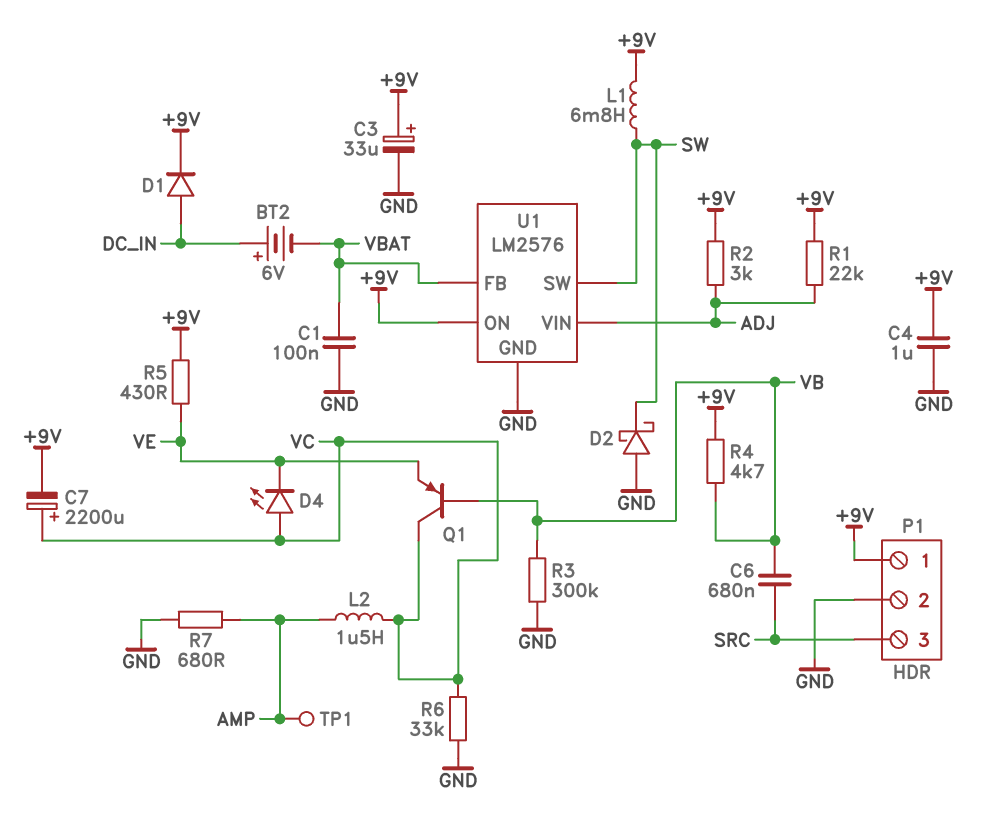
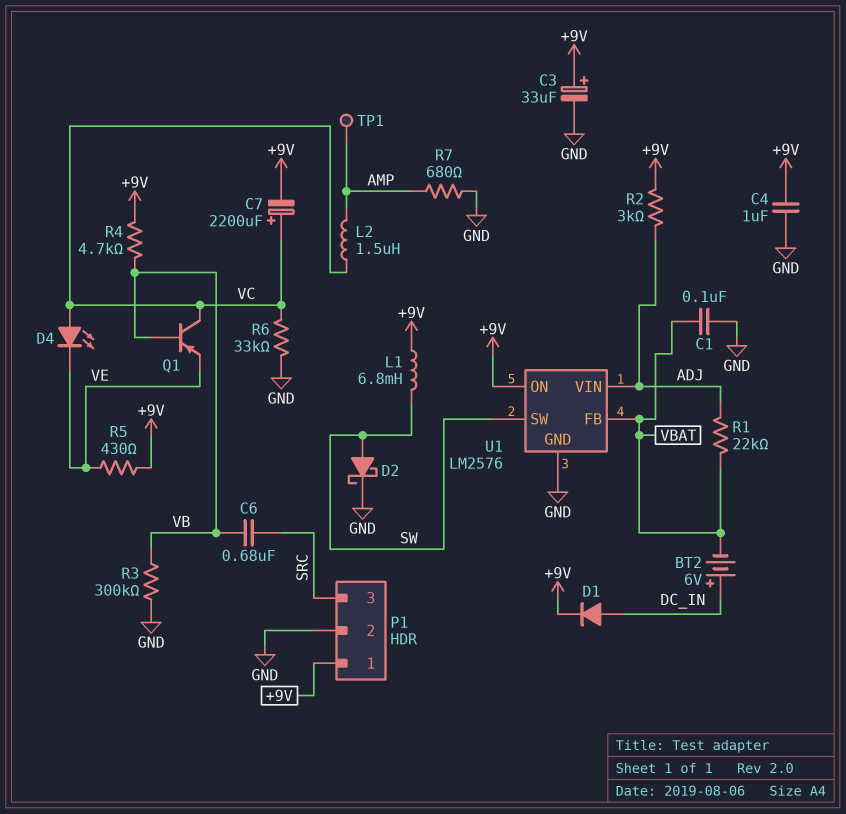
D2: schottky (A GND, K SW) -> schottky (A SW, K GND)
R1: 22k (+9V, ADJ) -> 22k (ADJ, VBAT)

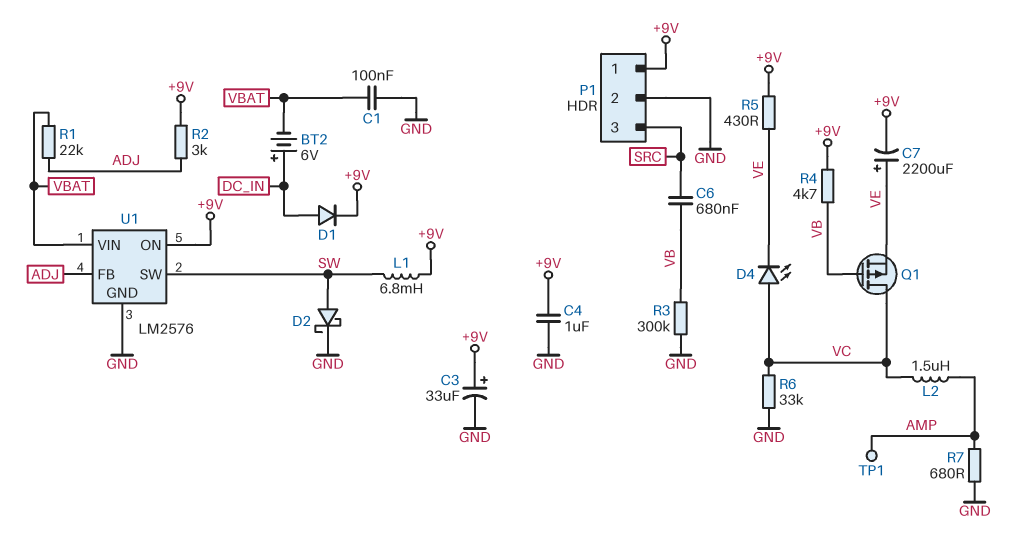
C7: 2200uF (plus VC, minus +9V) -> 2200uF (plus VE, minus +9V)
Q1: PNP (B VB, C VC, E VE) -> PMOS (G VB, D VC, S VE)
U1 pin FB: VBAT -> ADJ
U1 pin VIN: ADJ -> VBAT

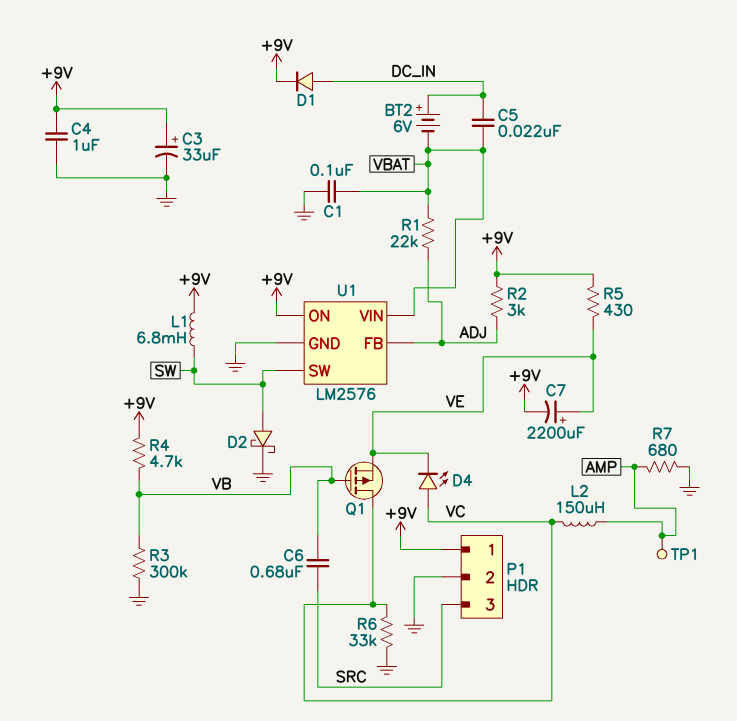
C5: none -> 22nF (DC_IN, VBAT)
L2: 1.5uH (AMP, VC) -> 150uH (AMP, VC)

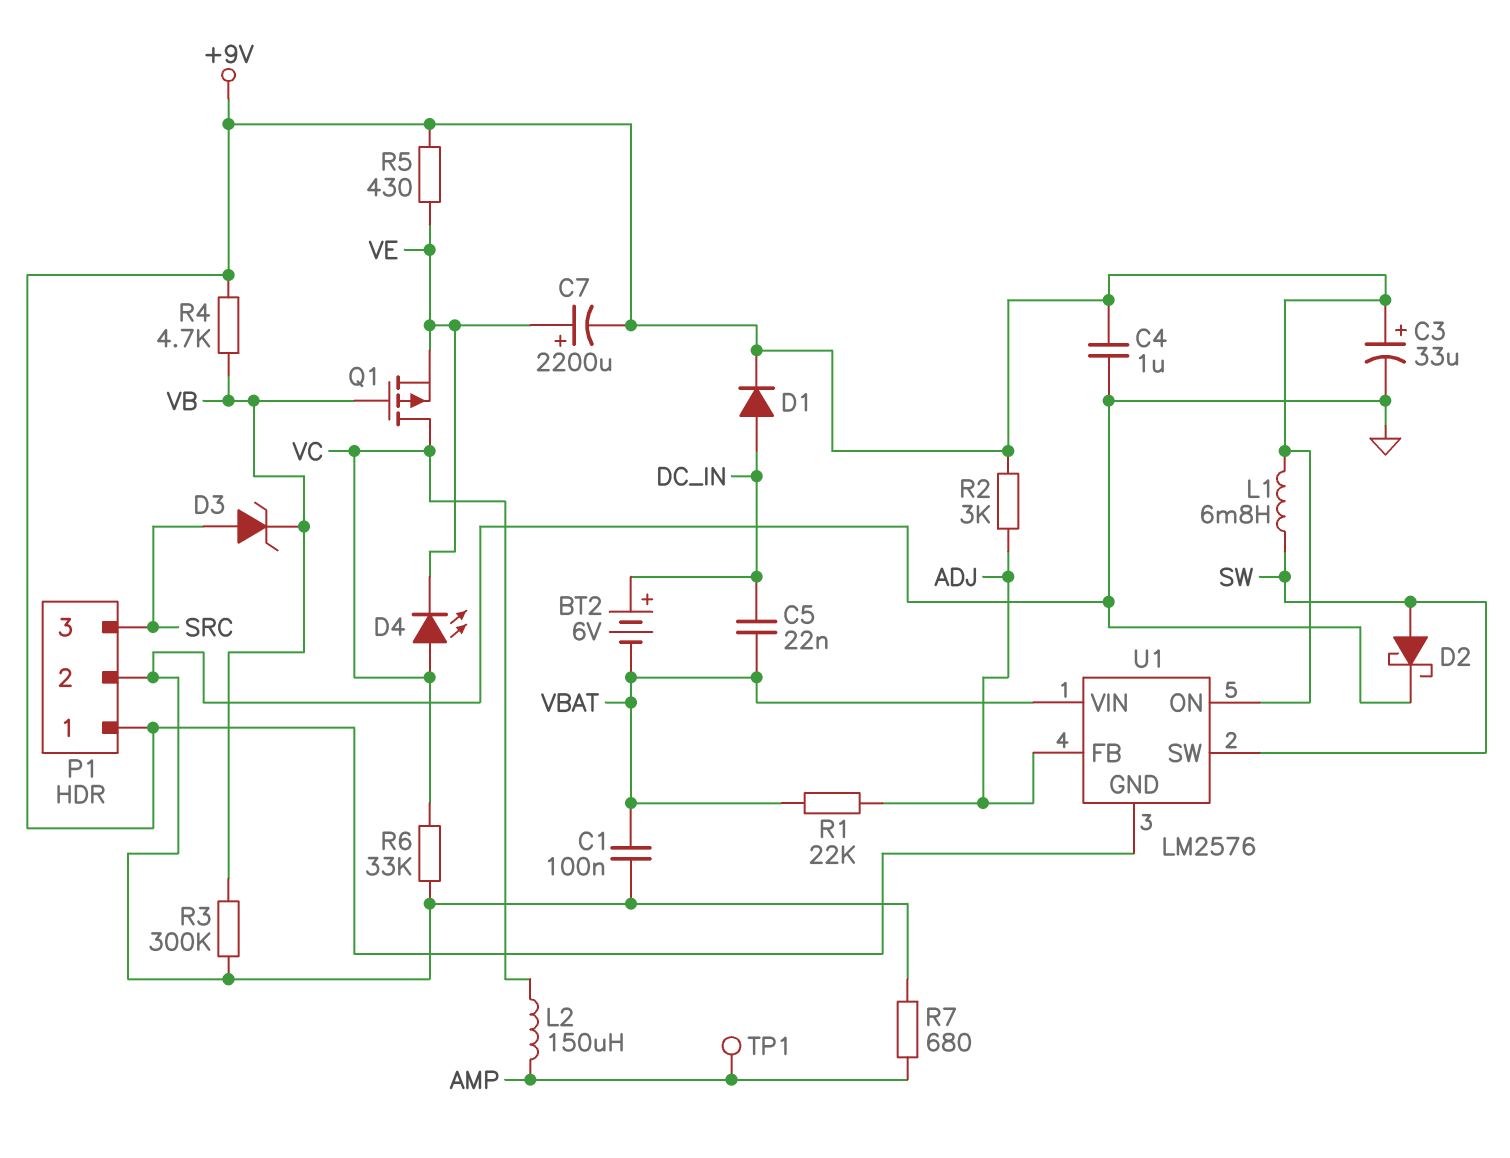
C6: 680nF (SRC, VB) -> none
D3: none -> zener (A SRC, K VB)
U1 pin GND: GND -> +9V

